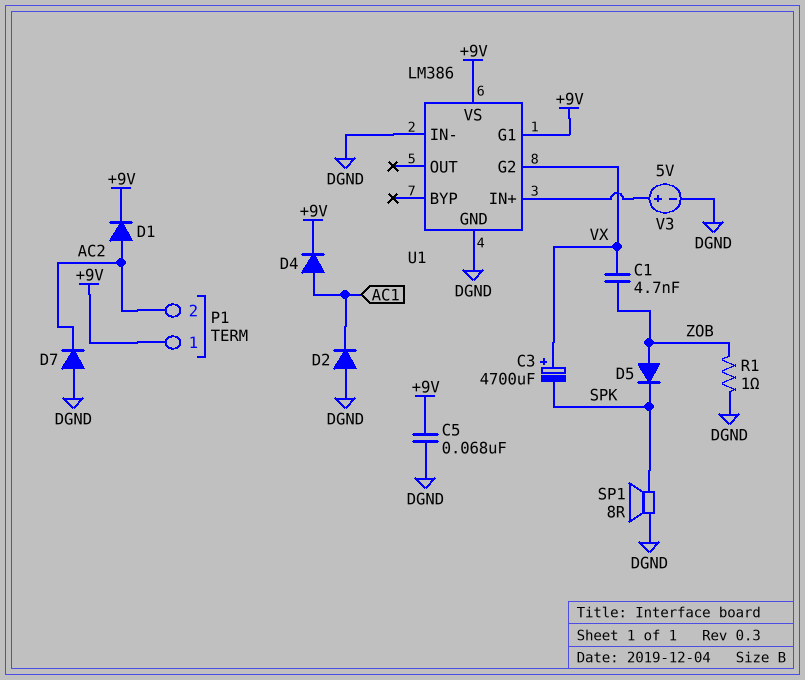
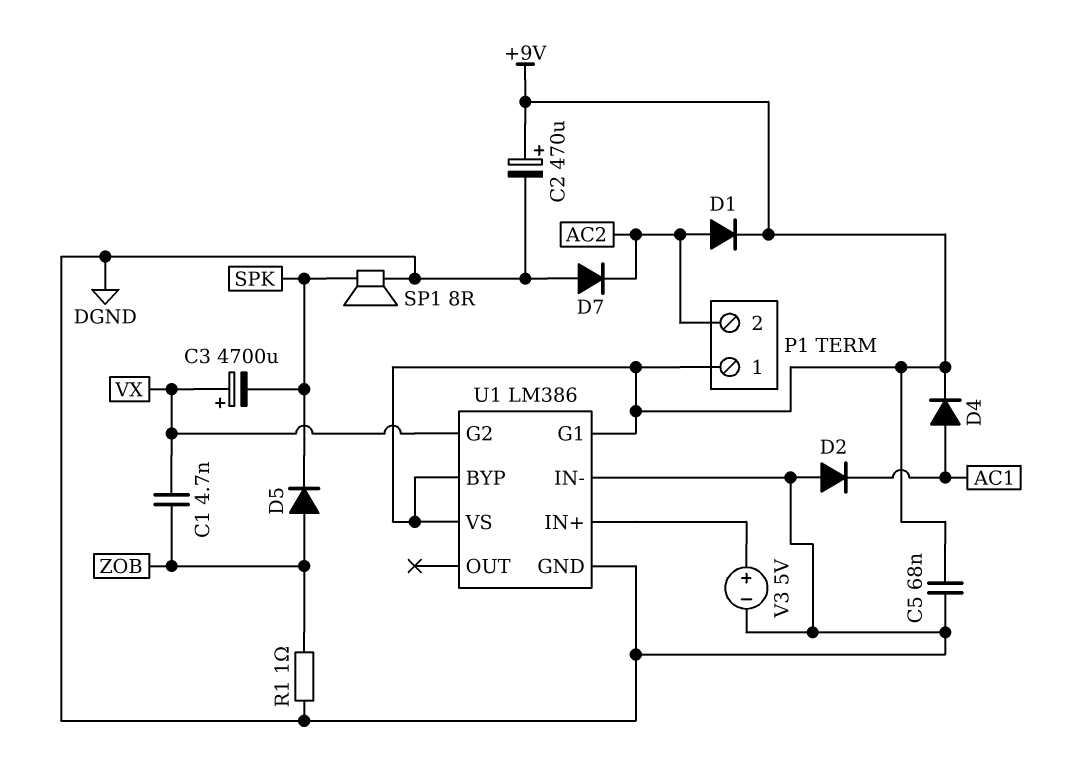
C2: none -> 470uF (plus +9V, minus DGND)
U1 pin BYP: none -> +9V

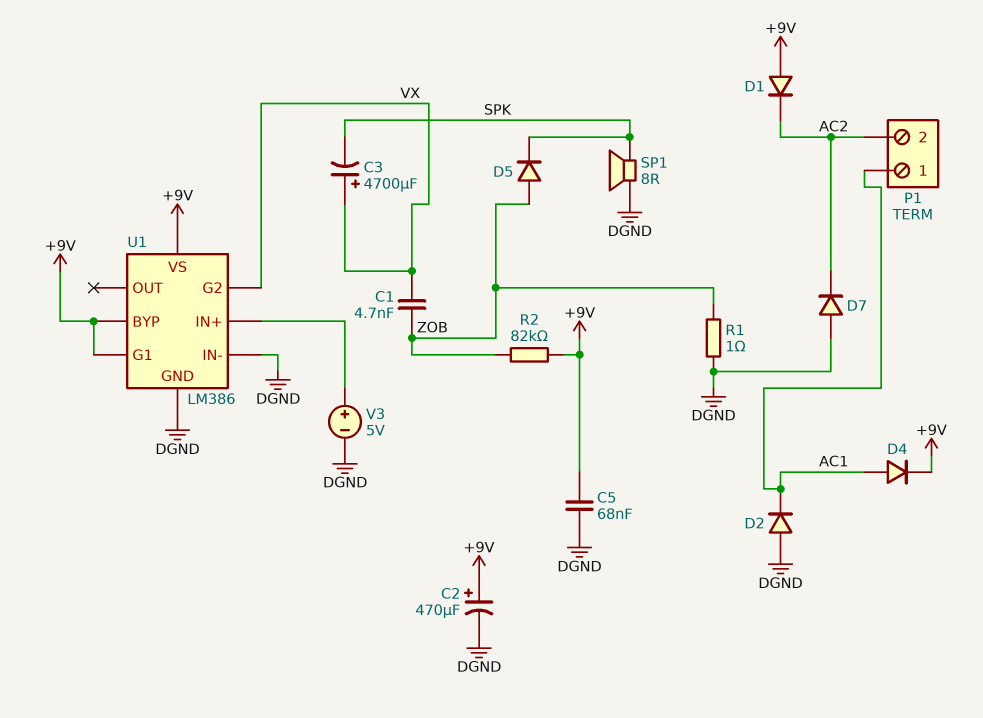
D1: diode (A AC2, K +9V) -> diode (A +9V, K AC2)
P1 pin 1: +9V -> AC1
R2: none -> 82k (+9V, ZOB)

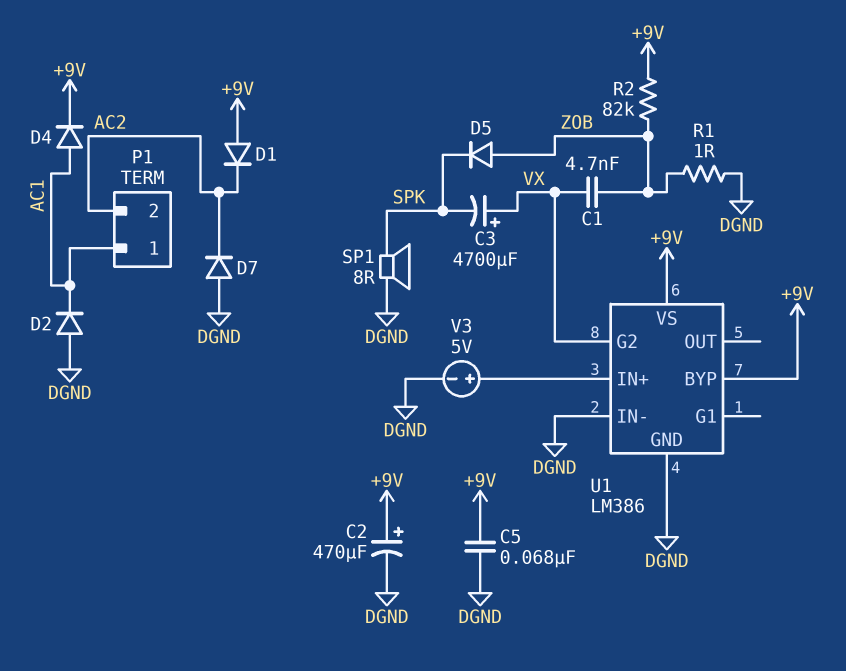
U1 pin G1: +9V -> none

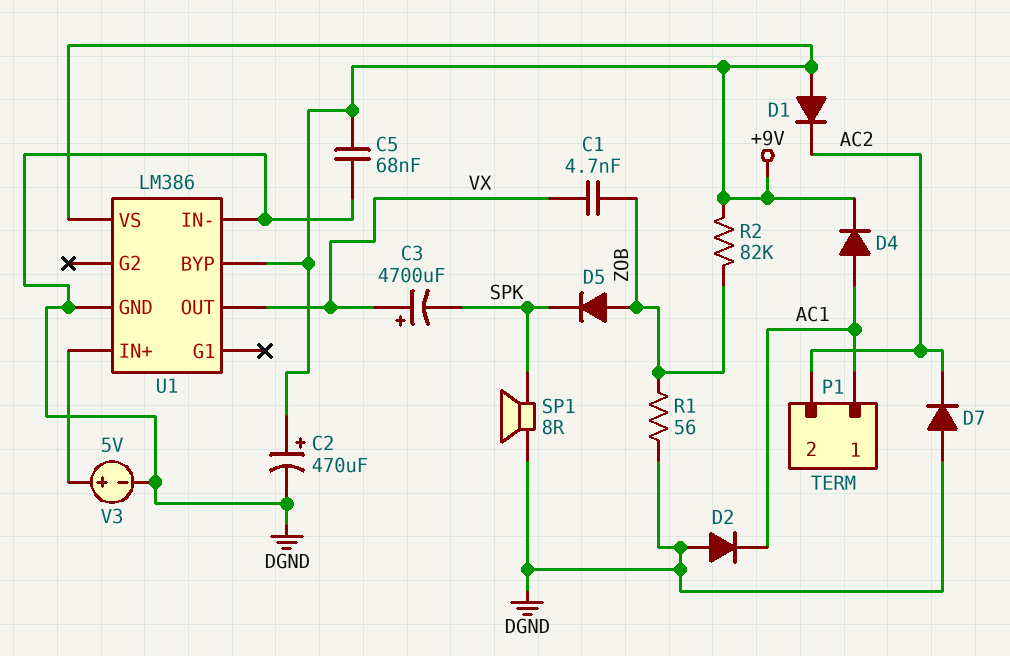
R1: 1 (DGND, ZOB) -> 56 (DGND, ZOB)
U1 pin G2: VX -> none
U1 pin OUT: none -> VX

